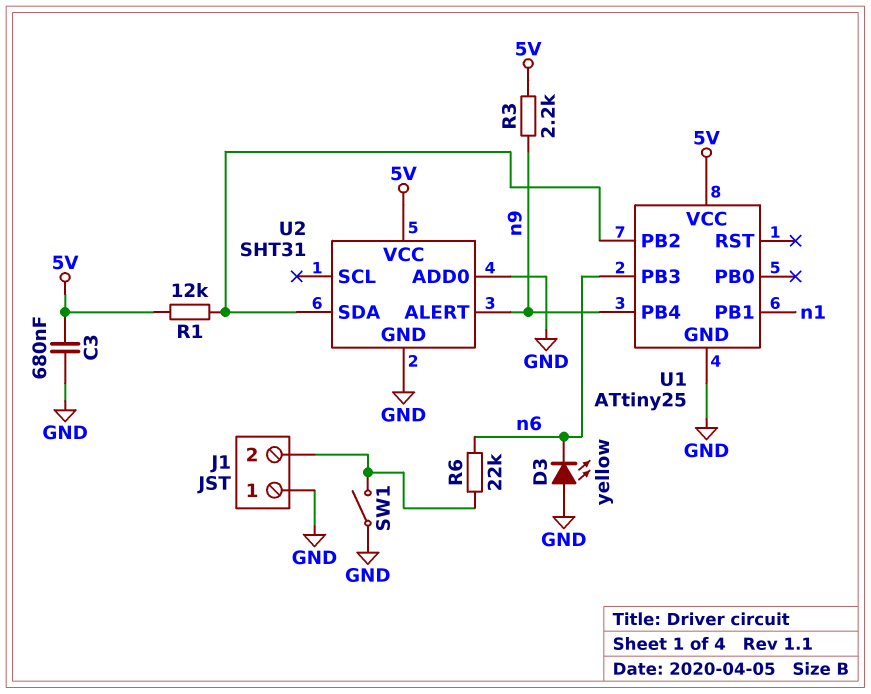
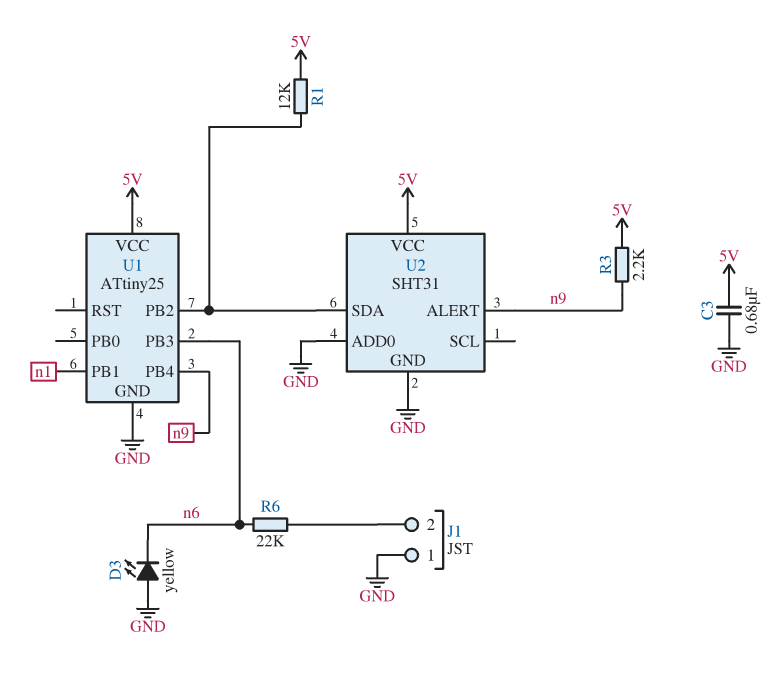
SW1: switch (GND, J1/2) -> none

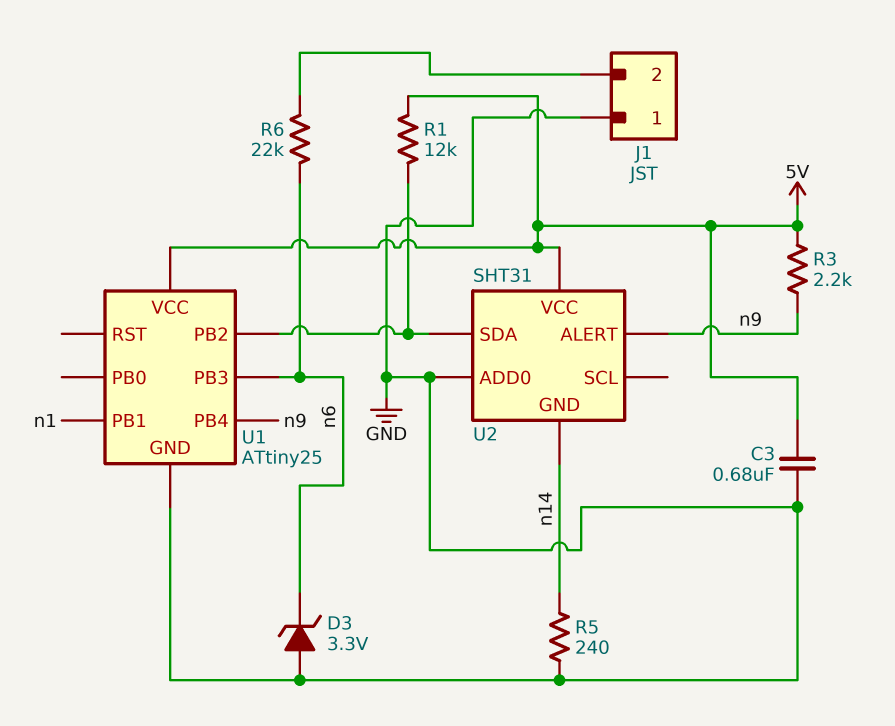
D3: LED yellow (A GND, K n6) -> zener 3.3V (A GND, K n6)
R5: none -> 240 (GND, n14)
U2 pin GND: GND -> n14

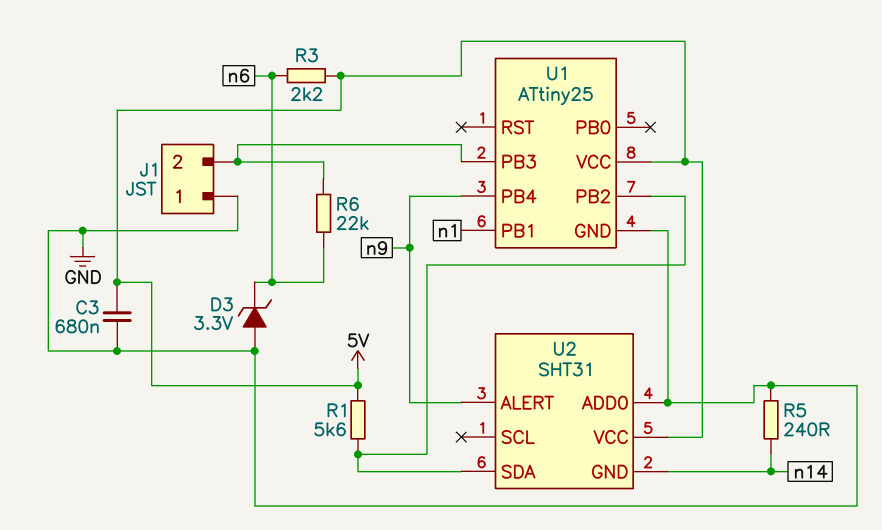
R1: 12k (5V, U1/PB2) -> 5.6k (5V, U1/PB2)
R3: 2.2k (5V, n9) -> 2.2k (5V, n6)
U1 pin PB3: n6 -> J1/2

